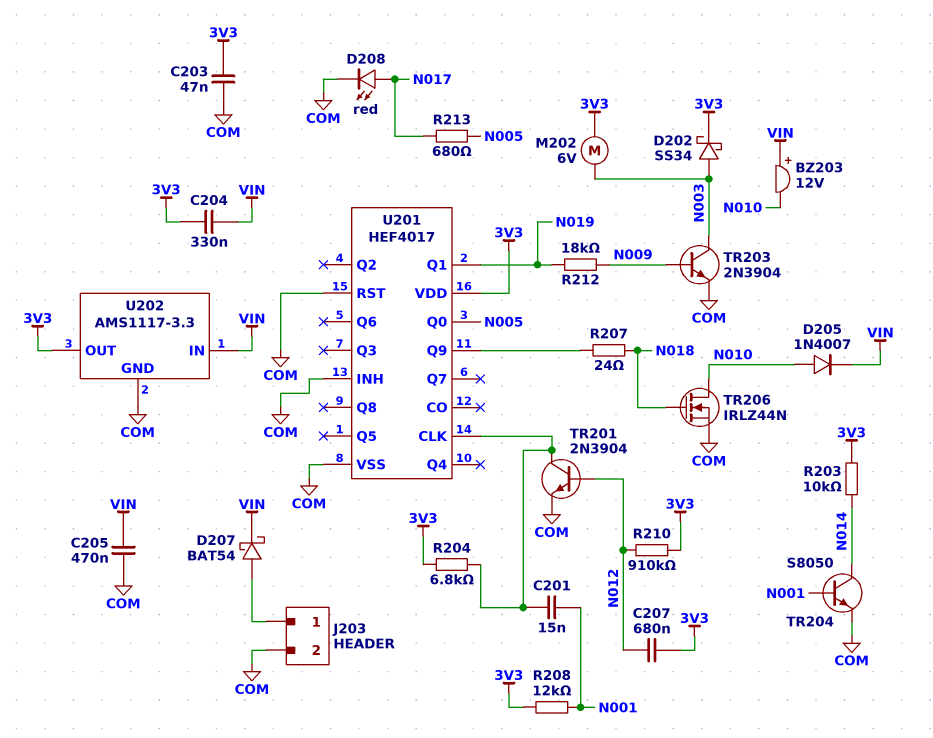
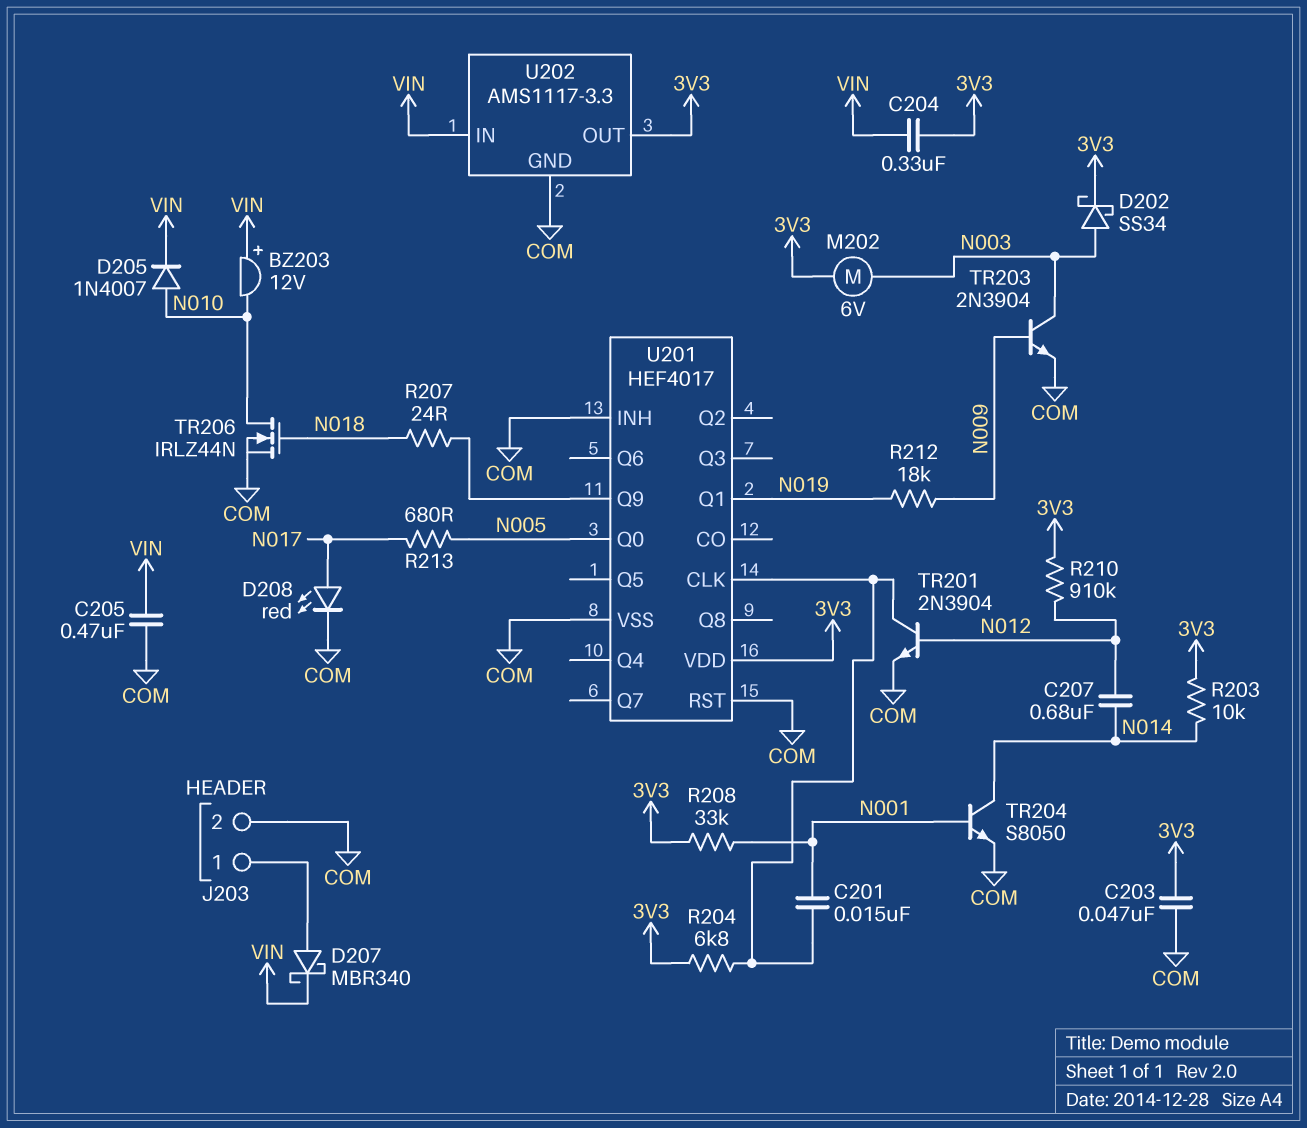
C207: 680nF (3V3, N012) -> 680nF (N012, N014)
D207: schottky BAT54 (A J203/1, K VIN) -> schottky MBR340 (A J203/1, K VIN)
R208: 12k (3V3, N001) -> 33k (3V3, N001)

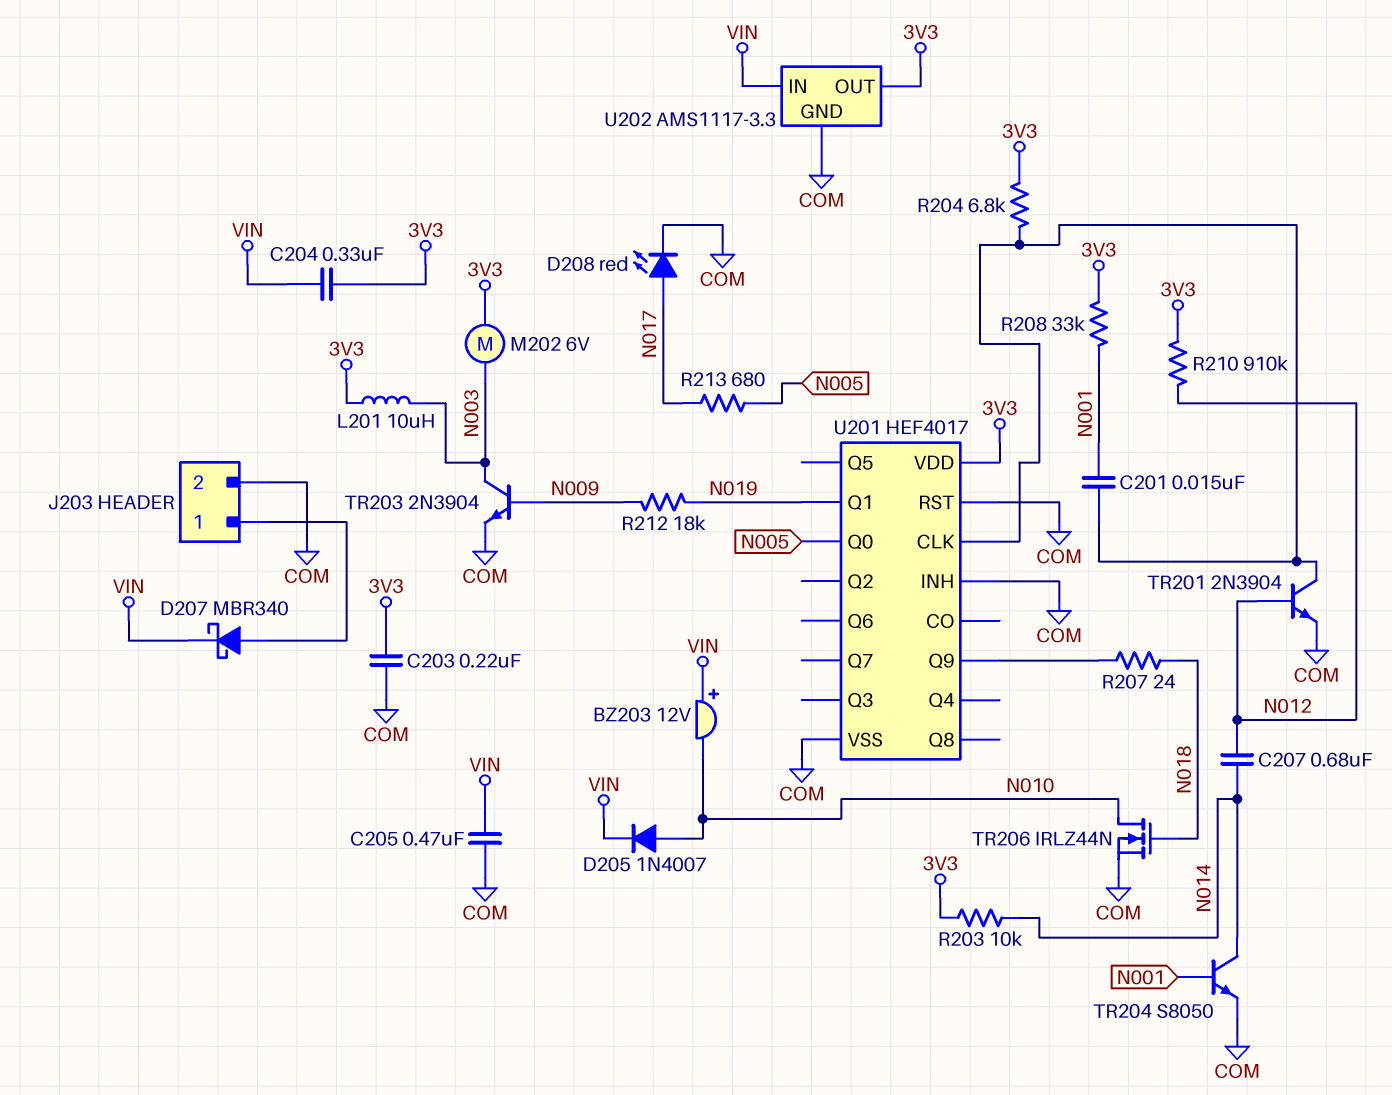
C203: 47nF (3V3, COM) -> 220nF (3V3, COM)
D202: schottky SS34 (A N003, K 3V3) -> none
L201: none -> 10uH (3V3, N003)

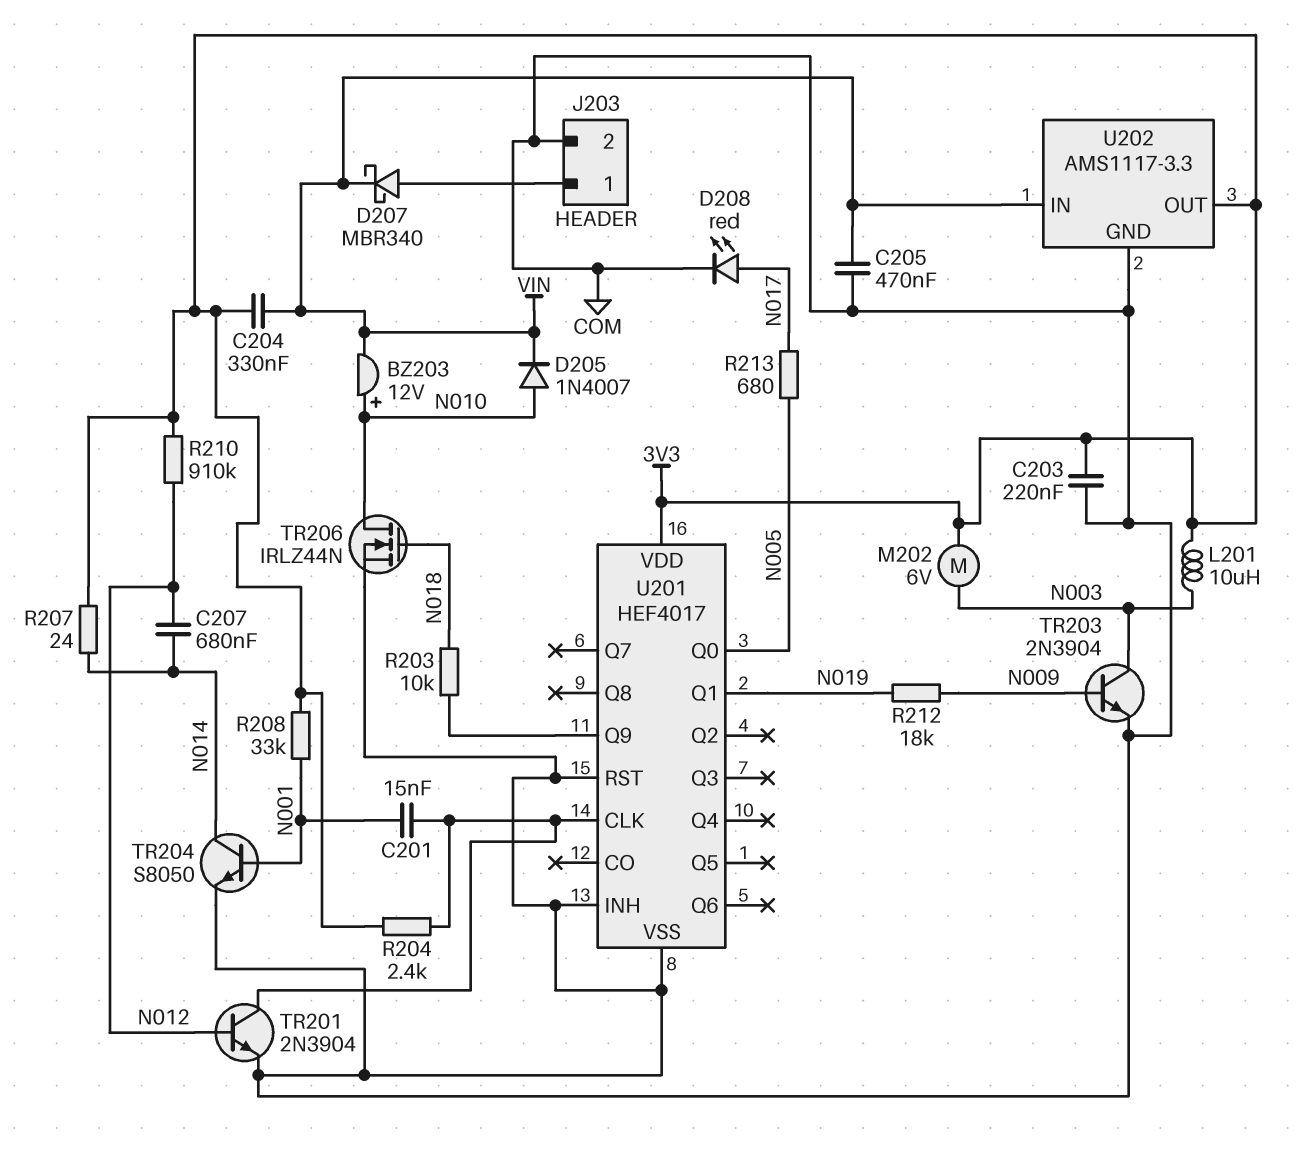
BZ203: buzzer 12V (plus VIN, minus N010) -> buzzer 12V (plus N010, minus VIN)
R203: 10k (3V3, N014) -> 10k (N018, U201/Q9)
R204: 6.8k (3V3, U201/CLK) -> 2.4k (3V3, U201/CLK)
R207: 24 (N018, U201/Q9) -> 24 (3V3, N014)

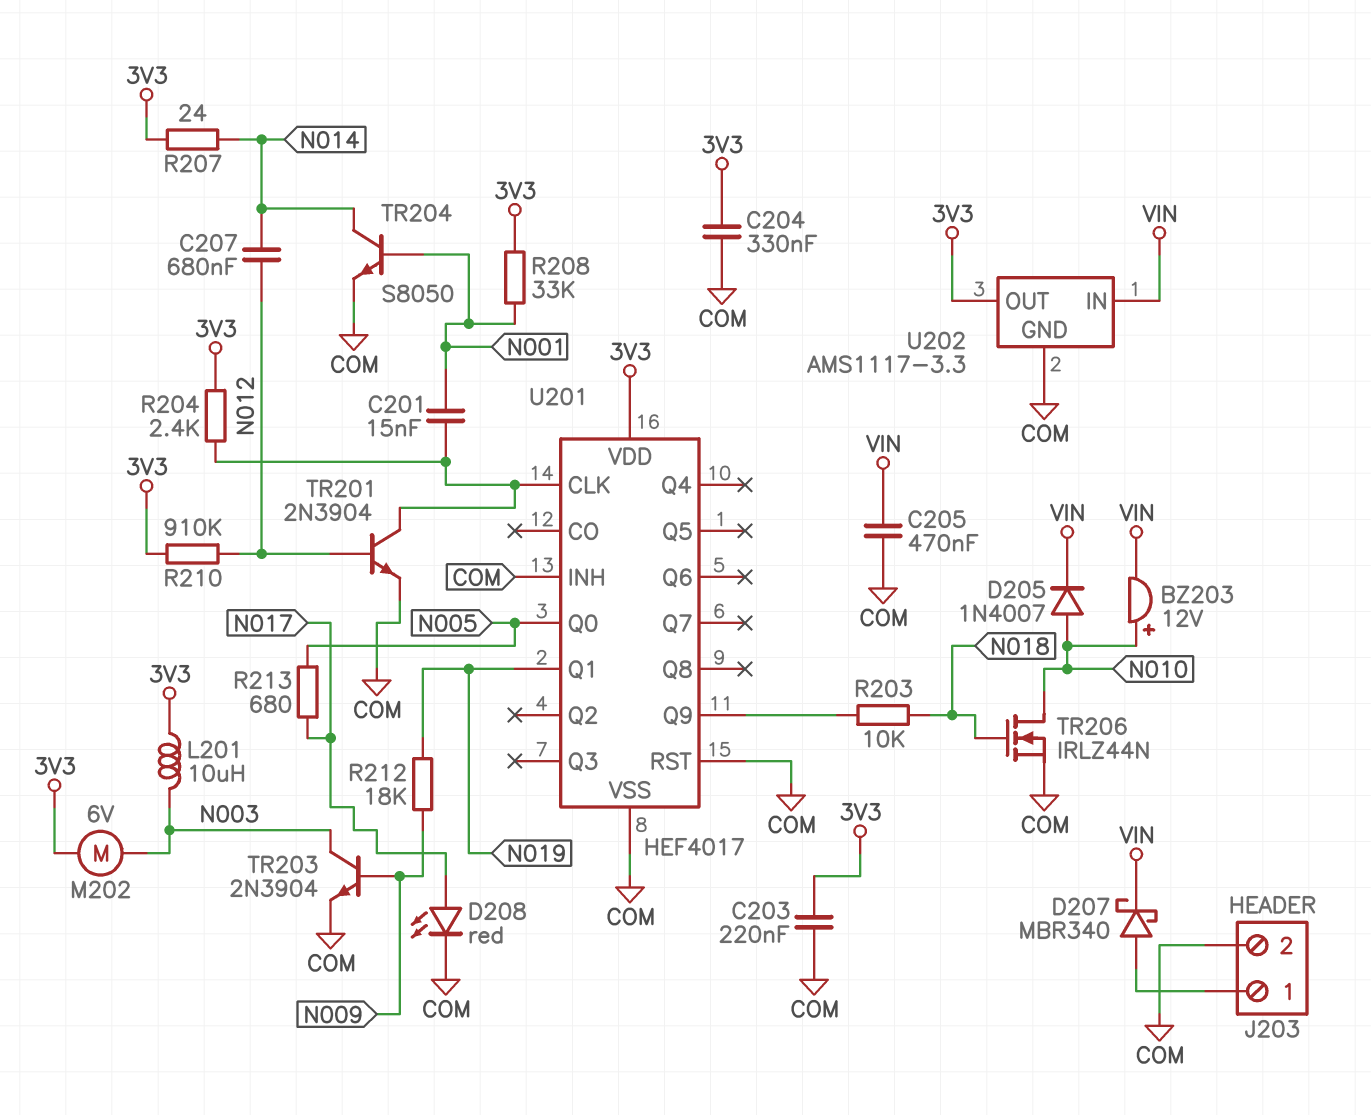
C204: 330nF (3V3, VIN) -> 330nF (3V3, COM)

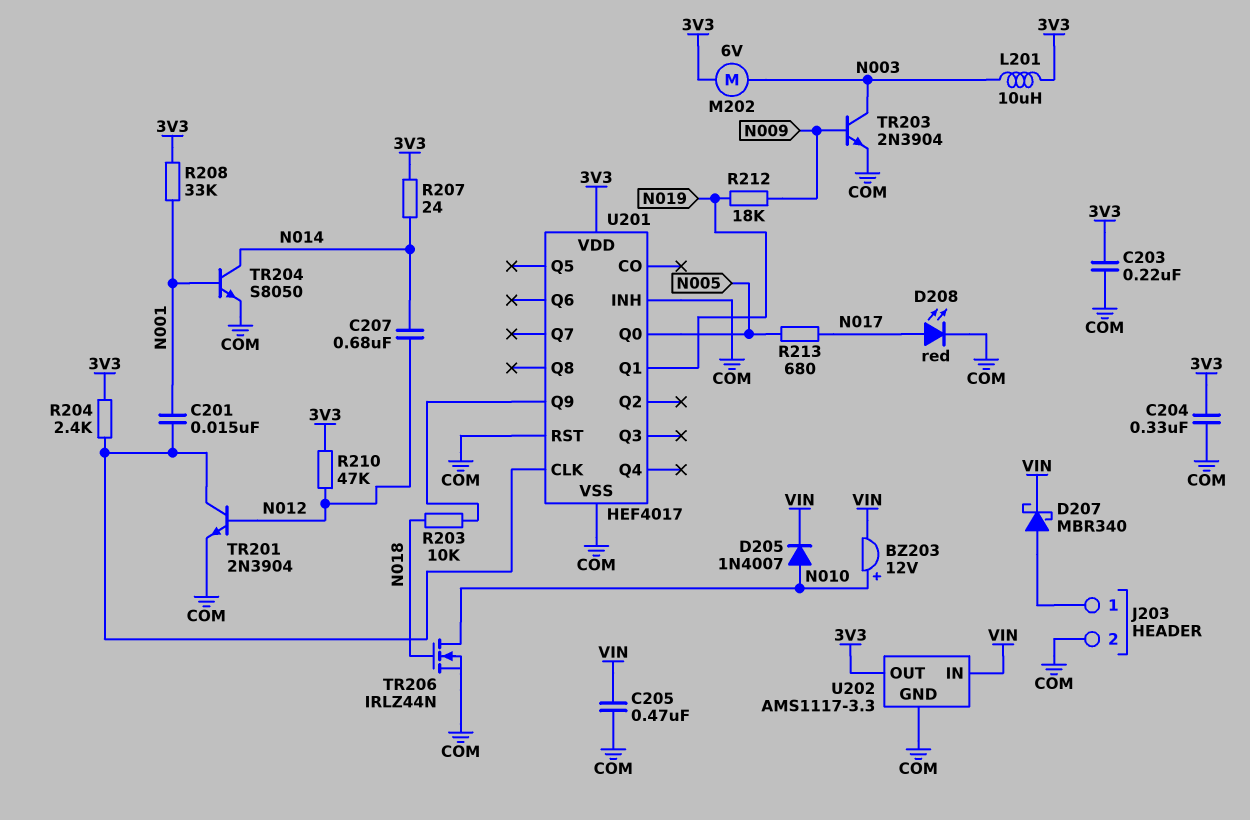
R210: 910k (3V3, N012) -> 47k (3V3, N012)

